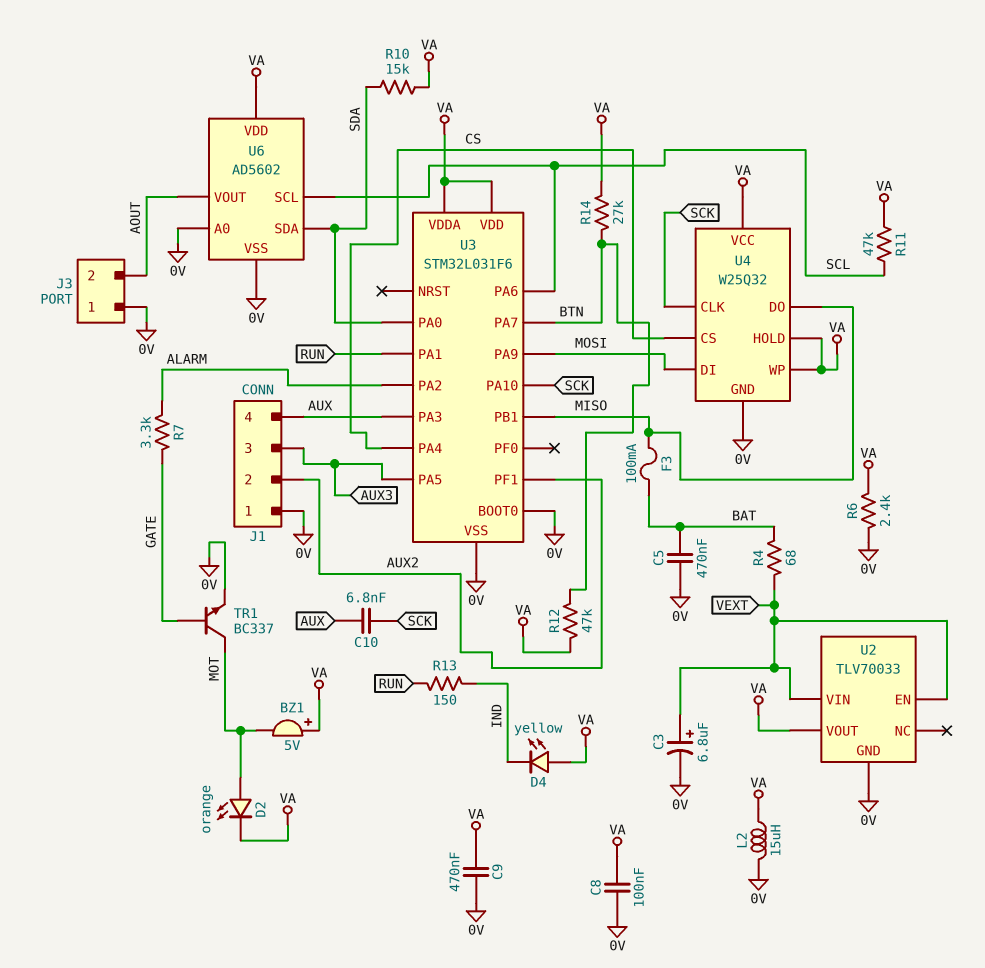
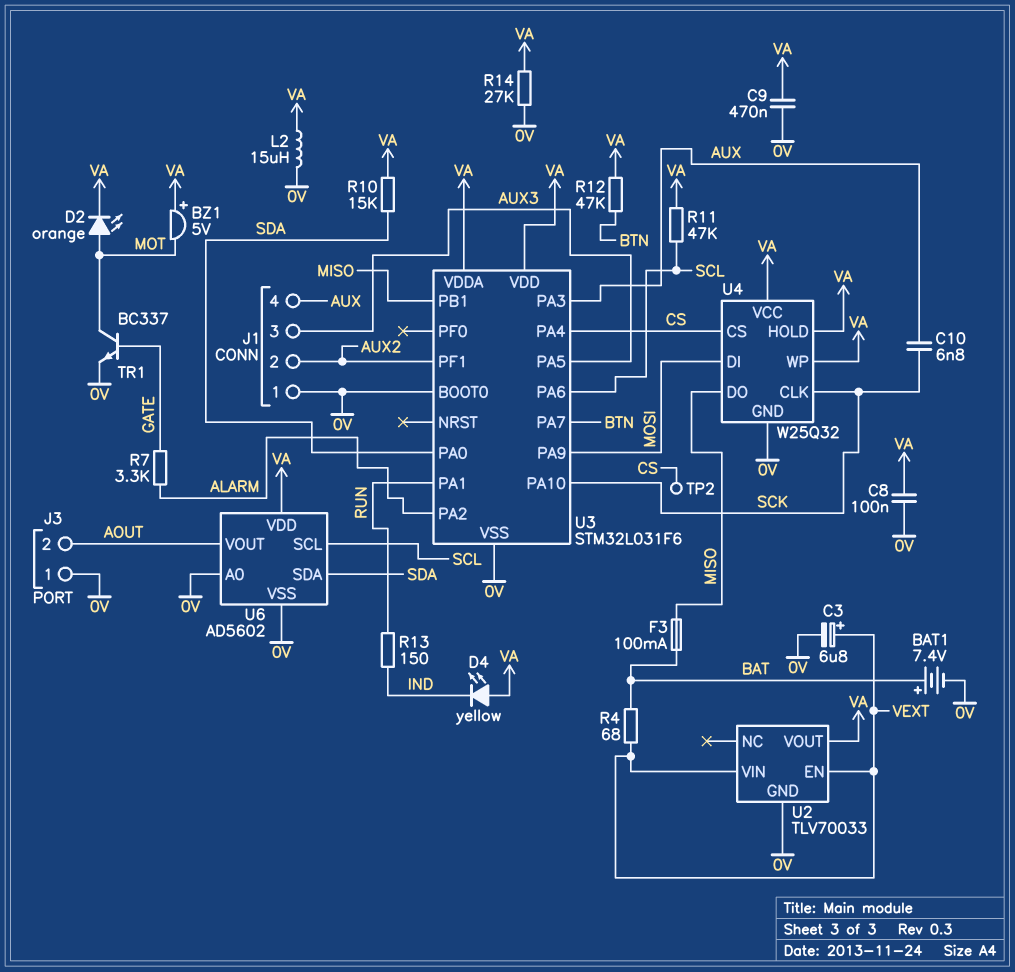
BAT1: none -> 7.4V (plus BAT, minus 0V)
C5: 470nF (0V, BAT) -> none
R6: 2.4k (0V, VA) -> none
R14: 27k (BTN, VA) -> 27k (0V, VA)
TP2: none -> test point (CS)

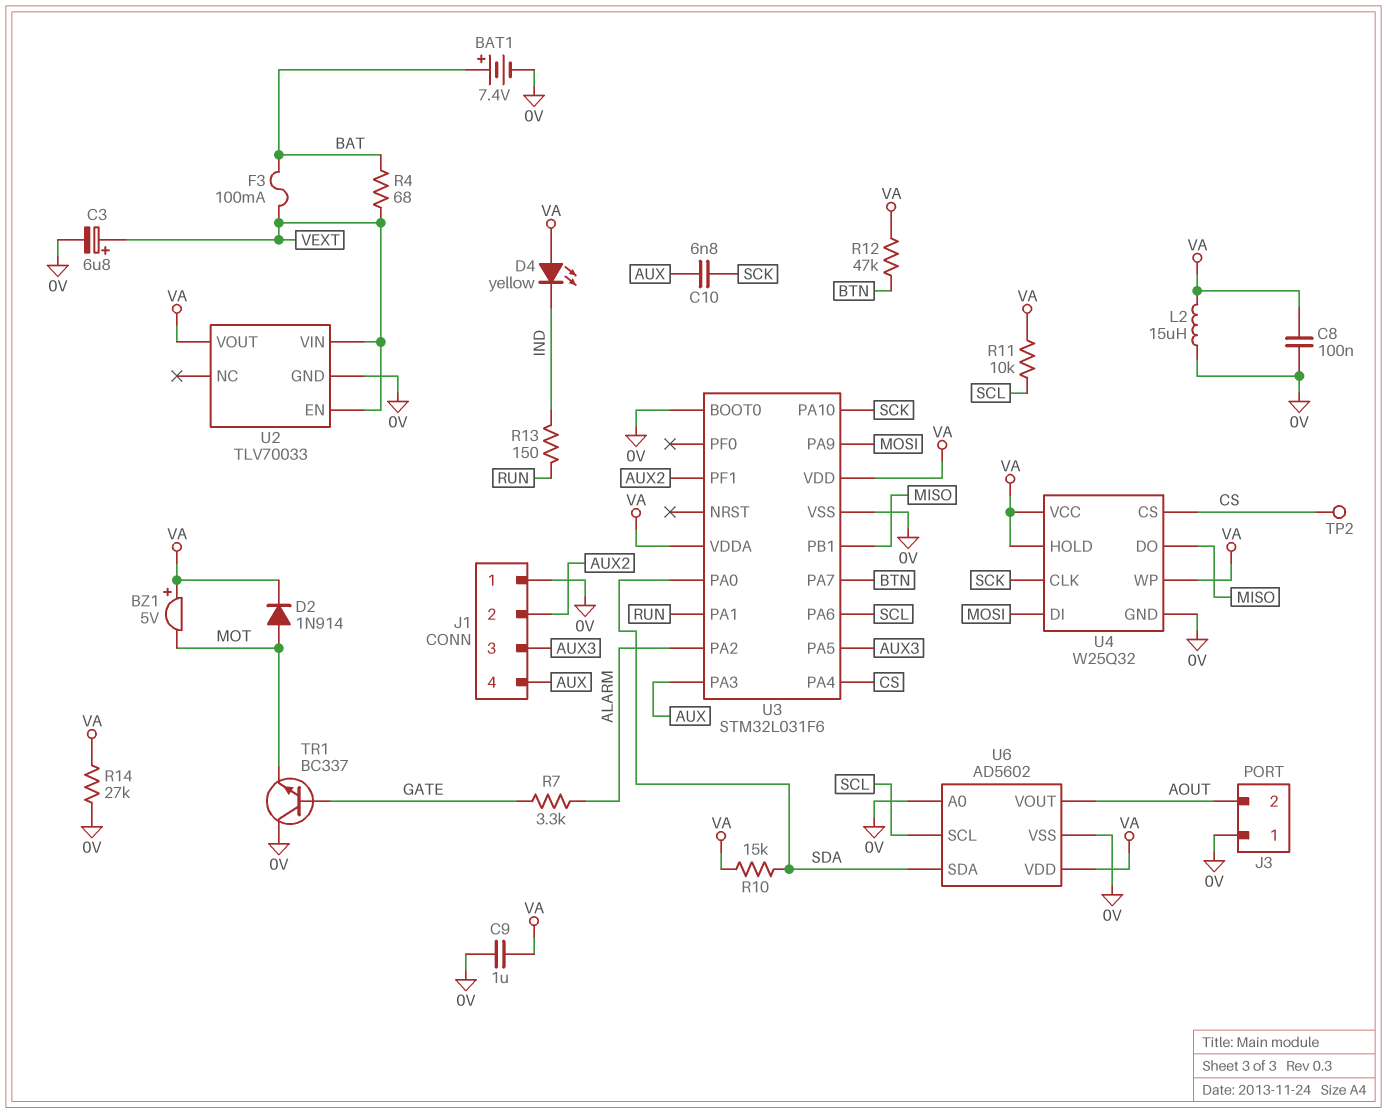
C9: 470nF (0V, VA) -> 1uF (0V, VA)
D2: LED orange (A MOT, K VA) -> diode 1N914 (A MOT, K VA)
F3: 100mA (BAT, MISO) -> 100mA (BAT, VEXT)
R11: 47k (SCL, VA) -> 10k (SCL, VA)
TR1: NPN BC337 (B GATE, C MOT, E 0V) -> NPN BC337 (B GATE, C 0V, E MOT)

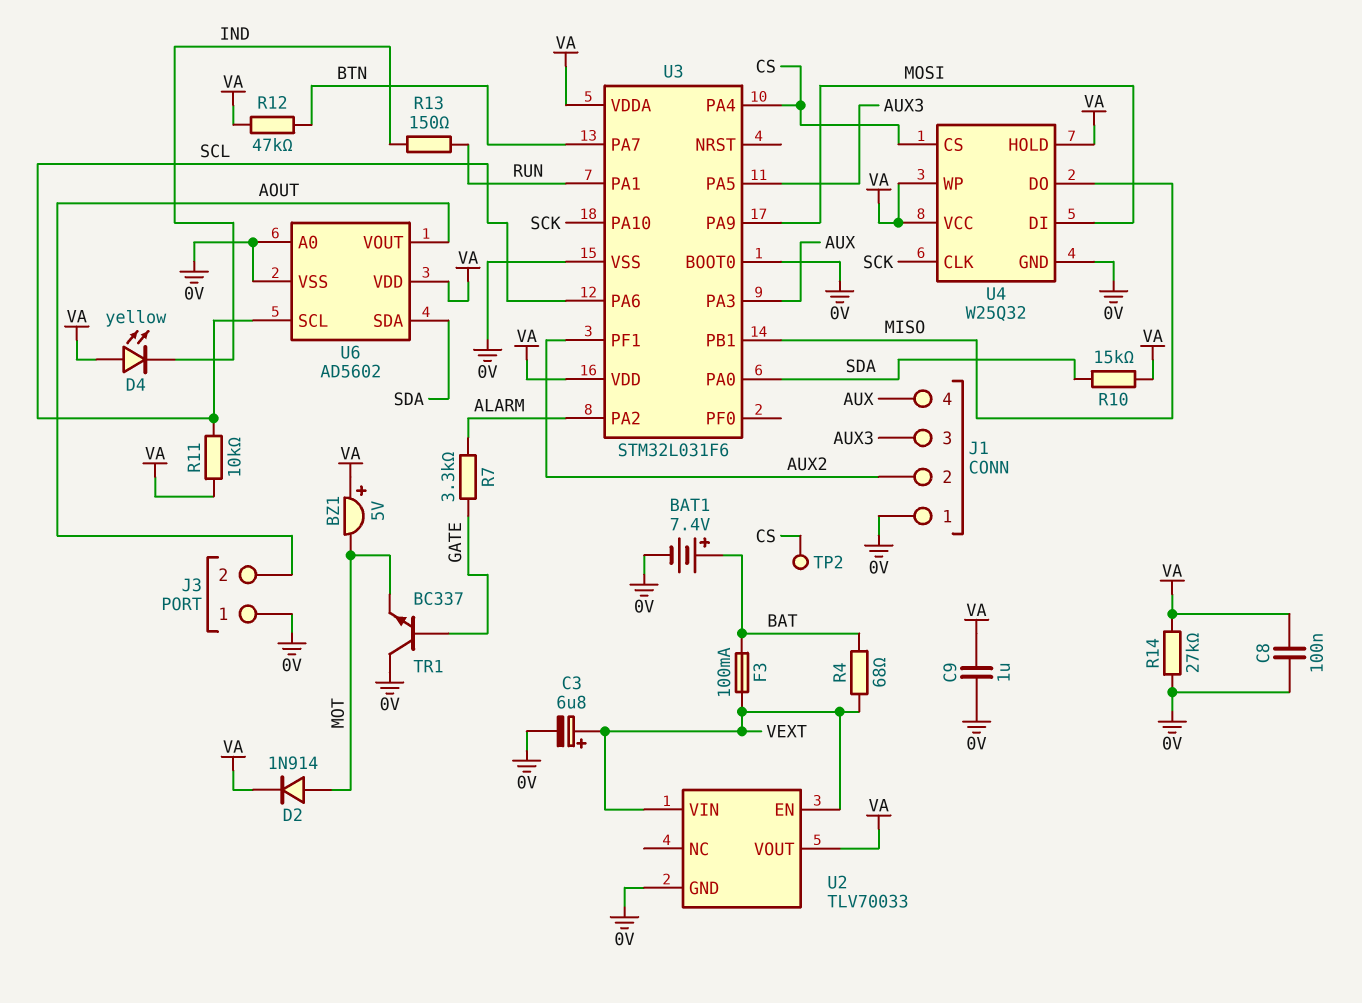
C10: 6.8nF (AUX, SCK) -> none
L2: 15uH (0V, VA) -> none

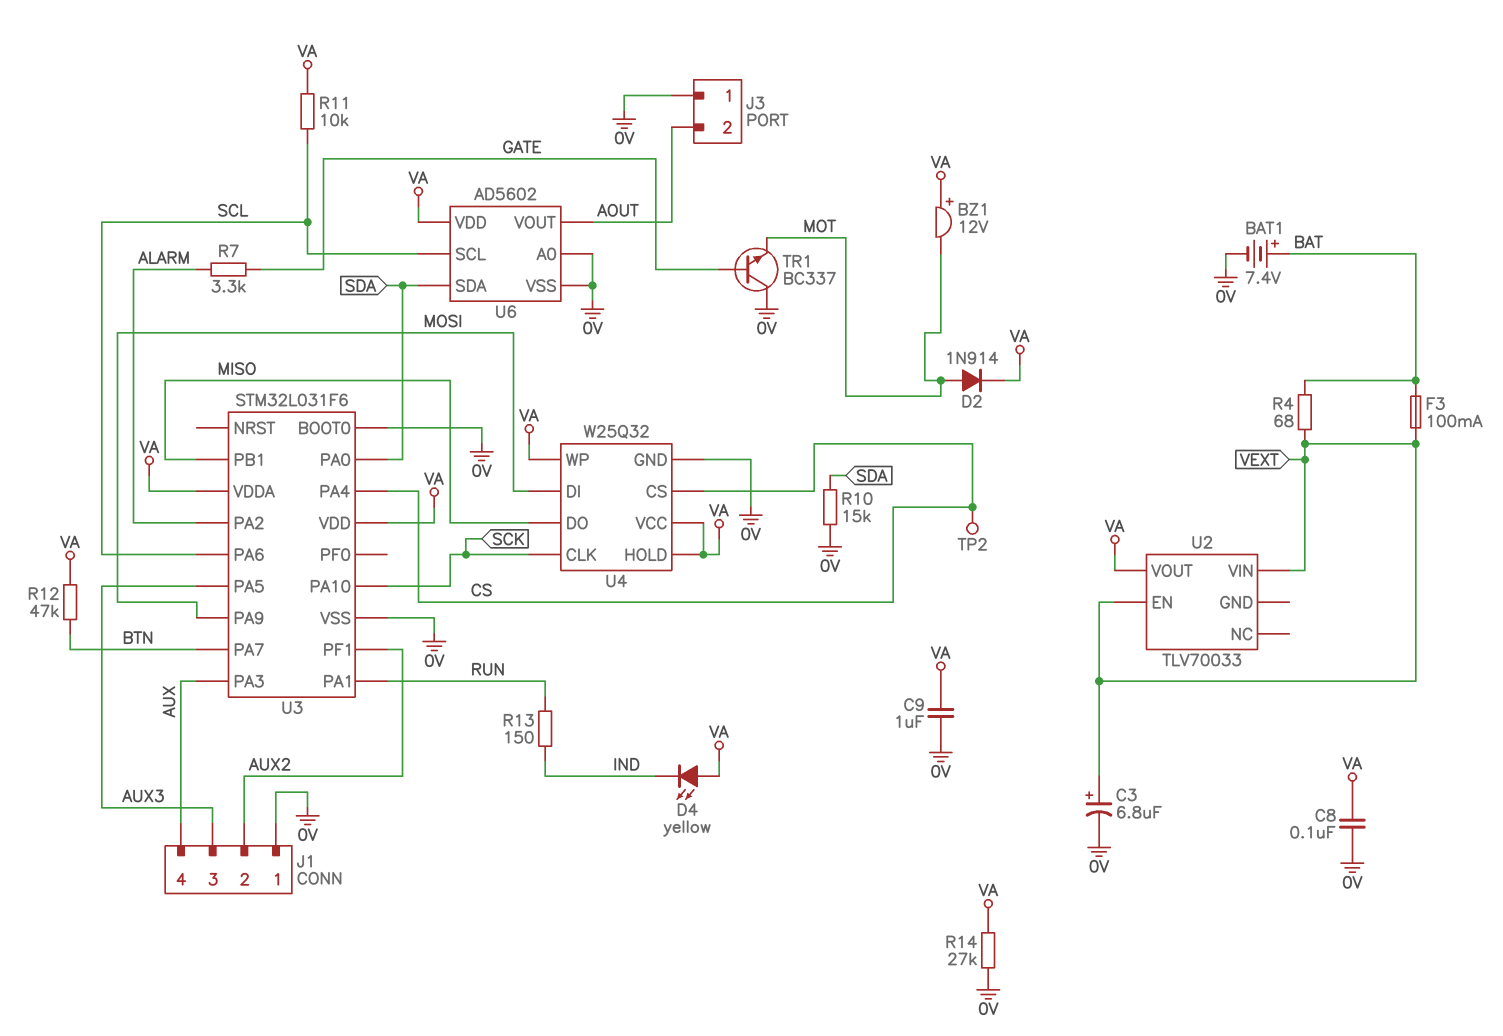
BZ1: buzzer 5V (plus VA, minus MOT) -> buzzer 12V (plus VA, minus MOT)
R10: 15k (SDA, VA) -> 15k (0V, SDA)
U2 pin GND: 0V -> none

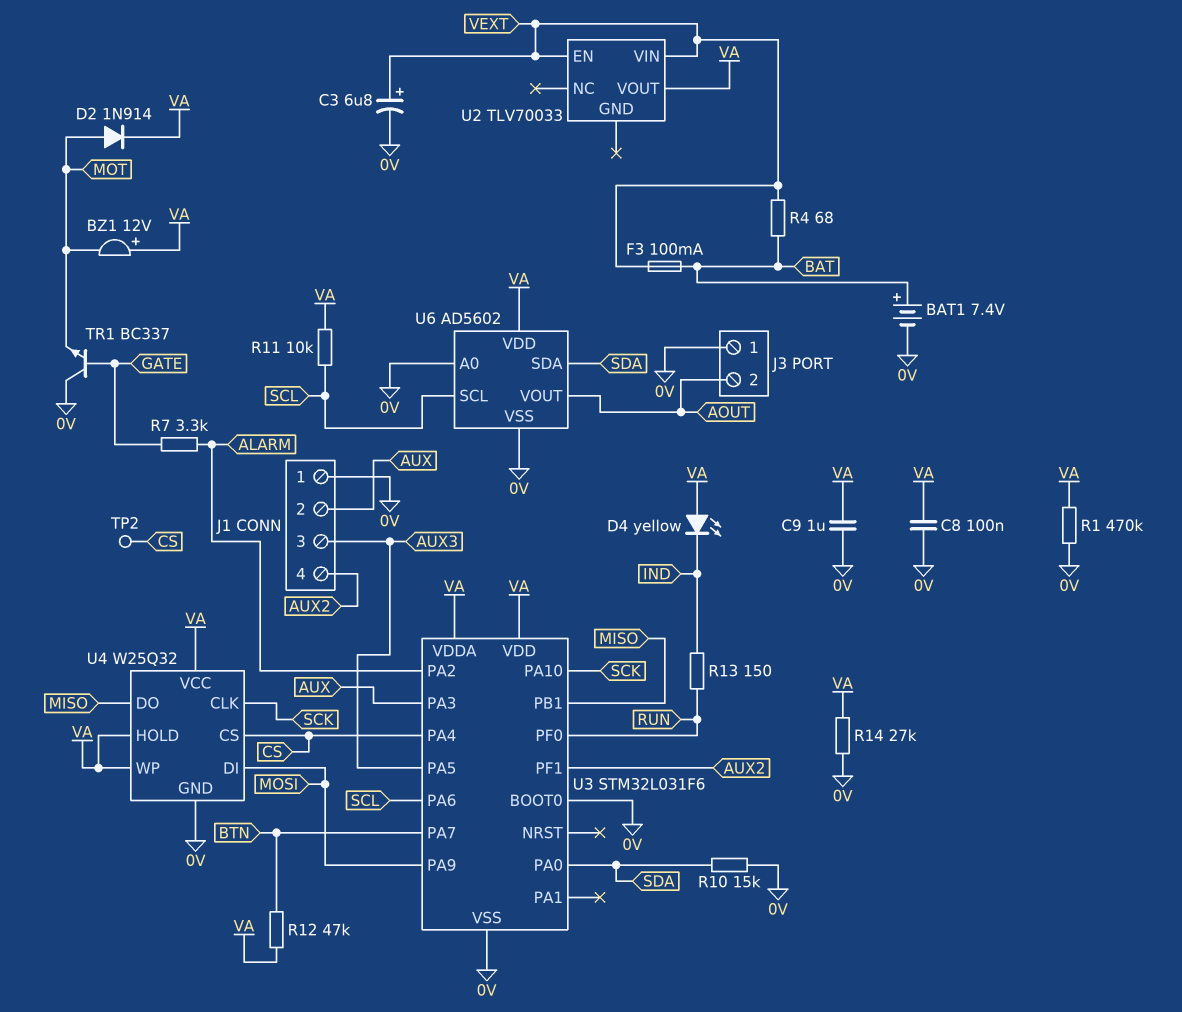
J1 pin 2: AUX2 -> AUX
J1 pin 4: AUX -> AUX2
R1: none -> 470k (0V, VA)
U3 pin PA1: RUN -> none
U3 pin PF0: none -> RUN

